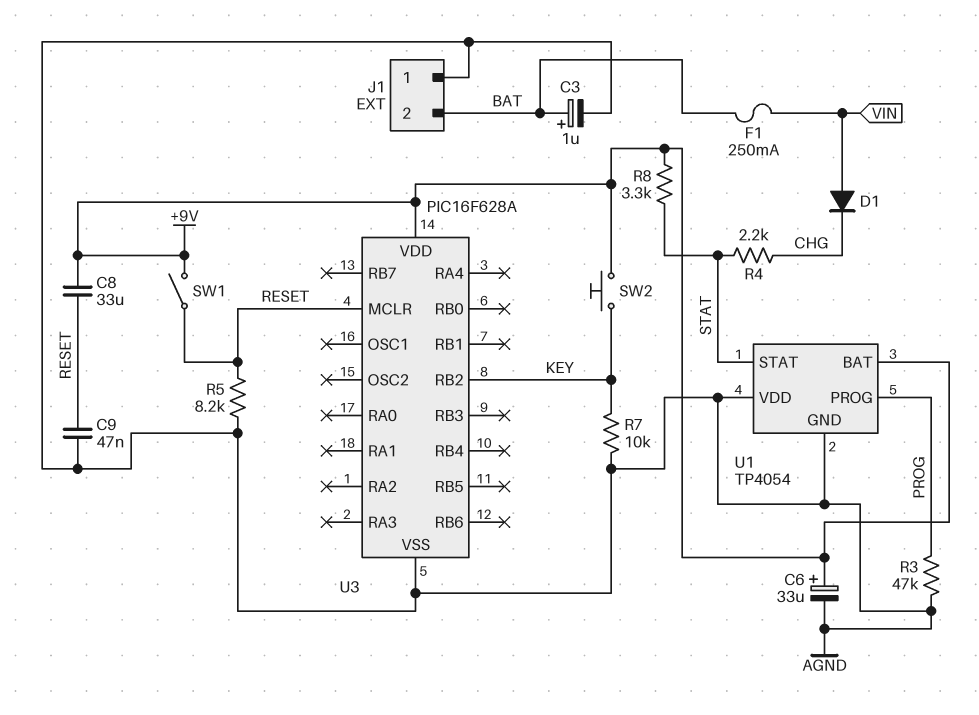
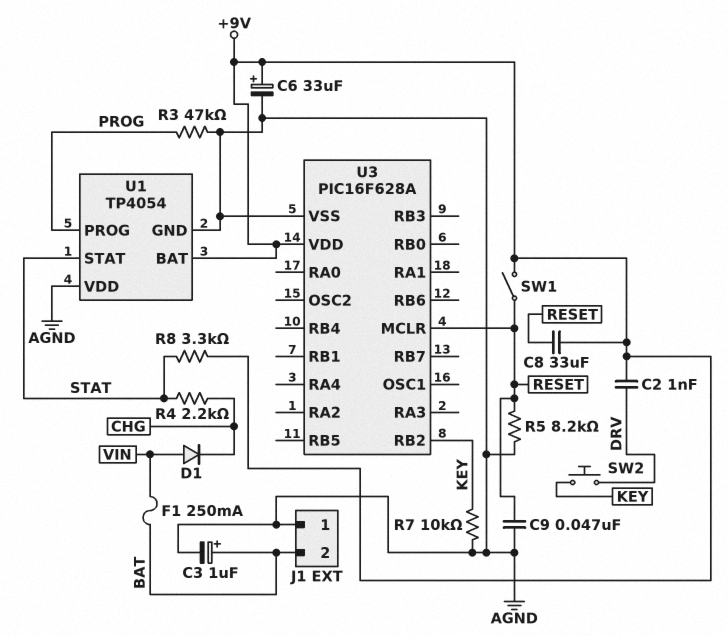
C2: none -> 1nF (+9V, DRV)
SW2: button (+9V, KEY) -> button (DRV, KEY)

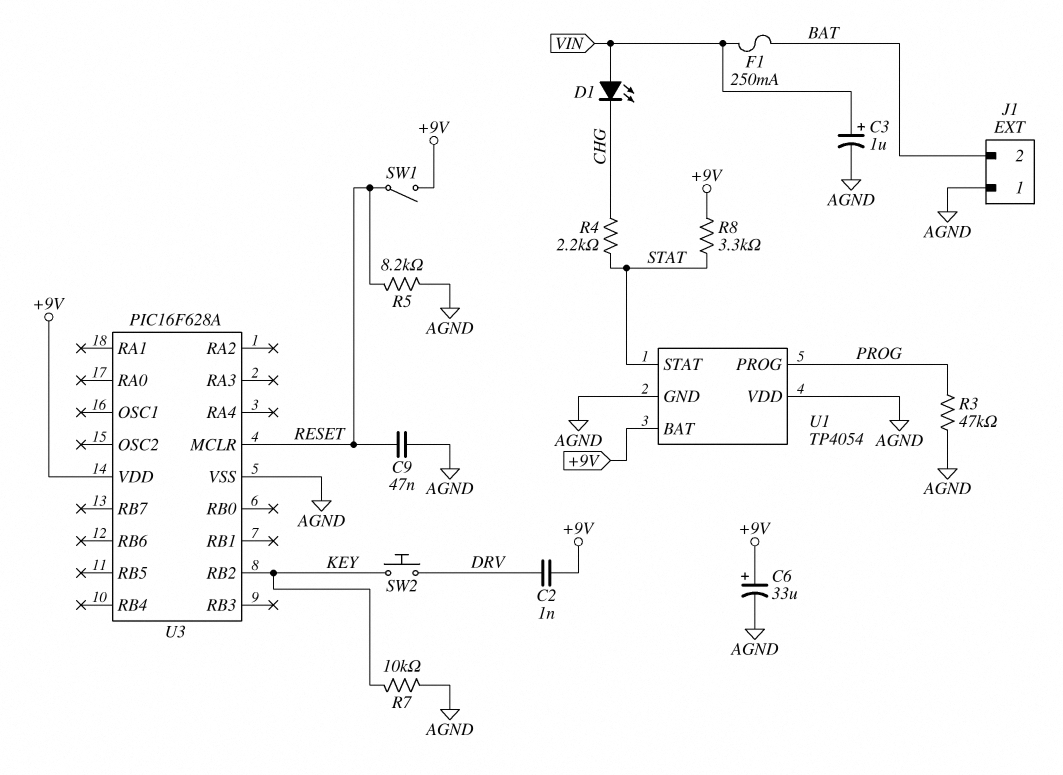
C3: 1uF (plus BAT, minus AGND) -> 1uF (plus VIN, minus AGND)
C8: 33uF (+9V, RESET) -> none
D1: diode (A VIN, K CHG) -> LED (A VIN, K CHG)

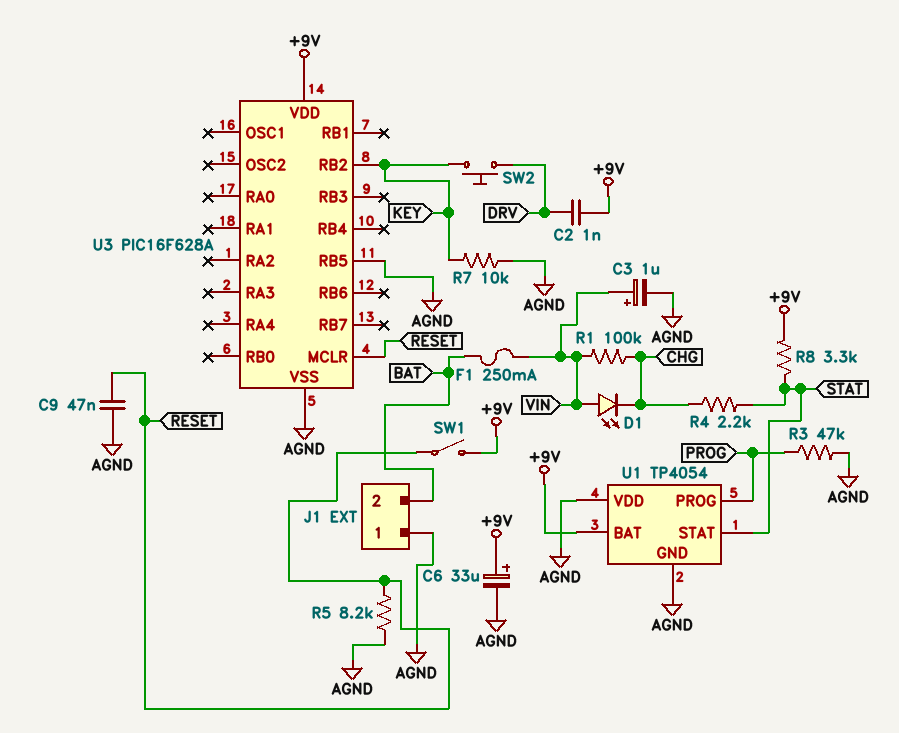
R1: none -> 100k (CHG, VIN)
U3 pin RB5: none -> AGND

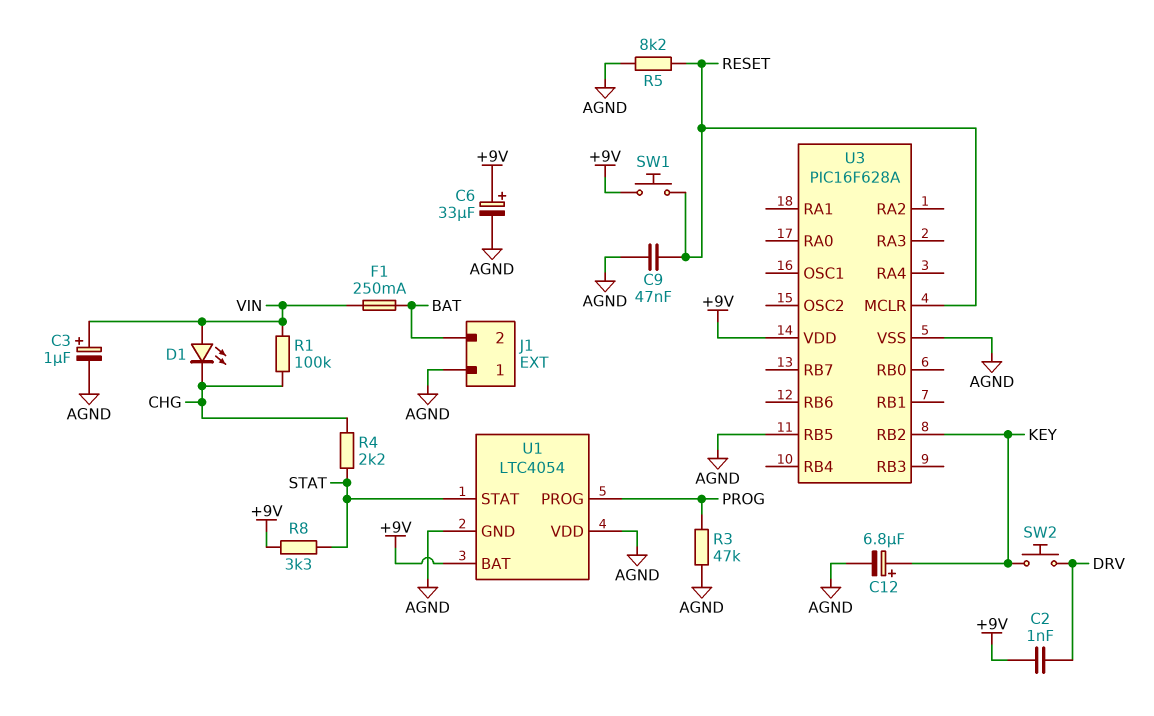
C12: none -> 6.8uF (plus KEY, minus AGND)
R7: 10k (AGND, KEY) -> none
SW1: switch (+9V, RESET) -> button (+9V, RESET)
U1: TP4054 -> LTC4054

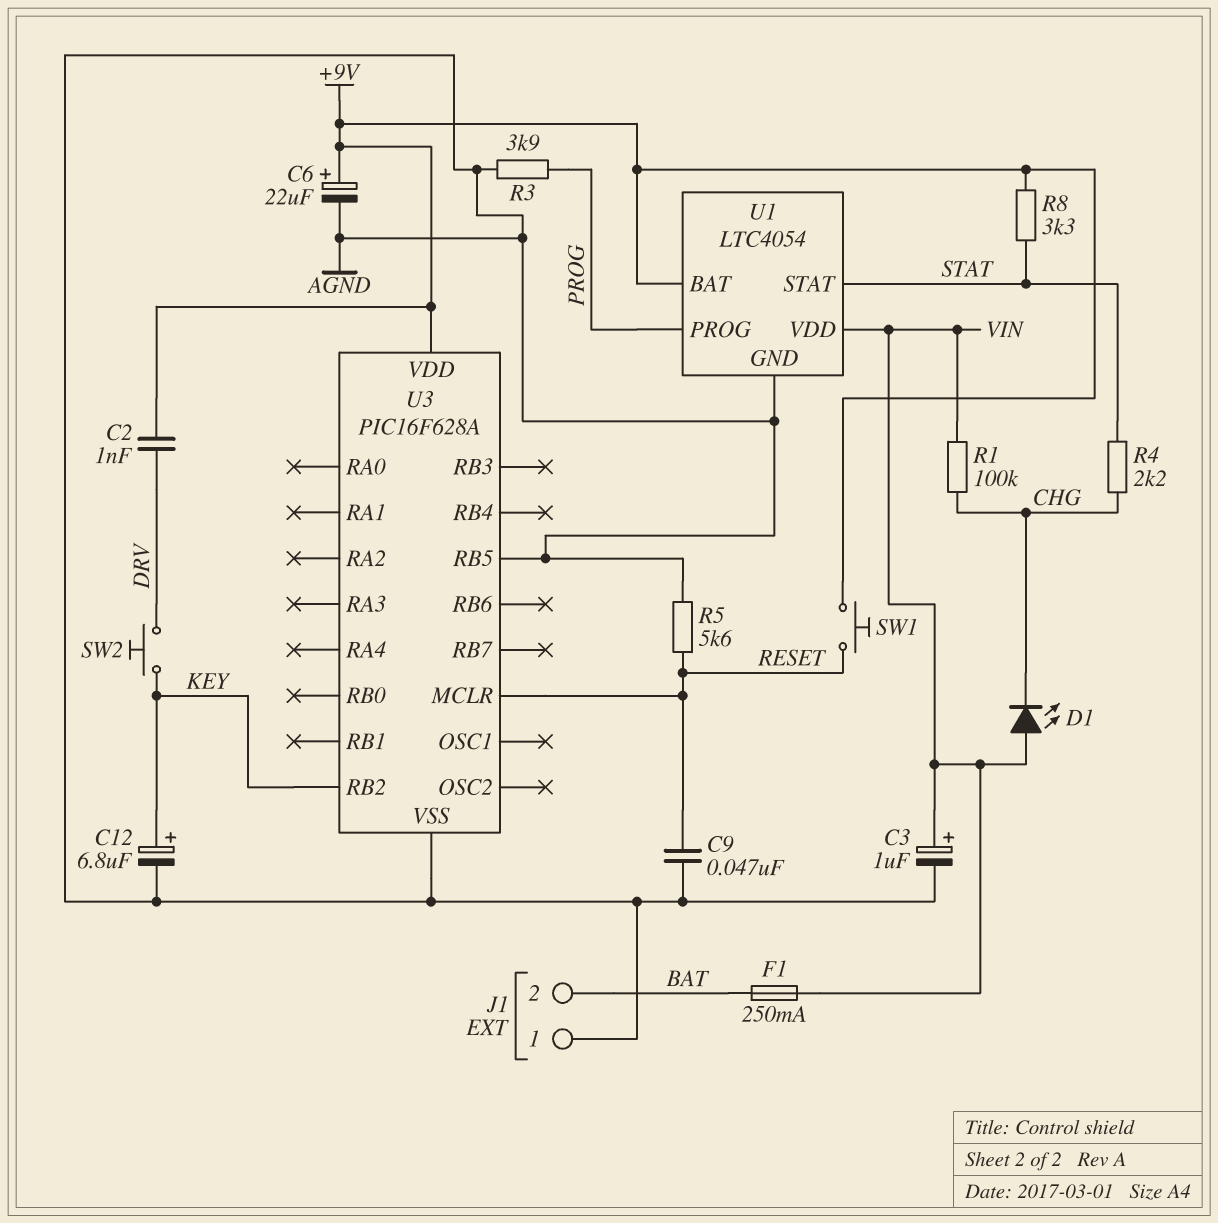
C6: 33uF (plus +9V, minus AGND) -> 22uF (plus +9V, minus AGND)
R3: 47k (AGND, PROG) -> 3.9k (AGND, PROG)
R5: 8.2k (AGND, RESET) -> 5.6k (AGND, RESET)
U1 pin VDD: AGND -> VIN

